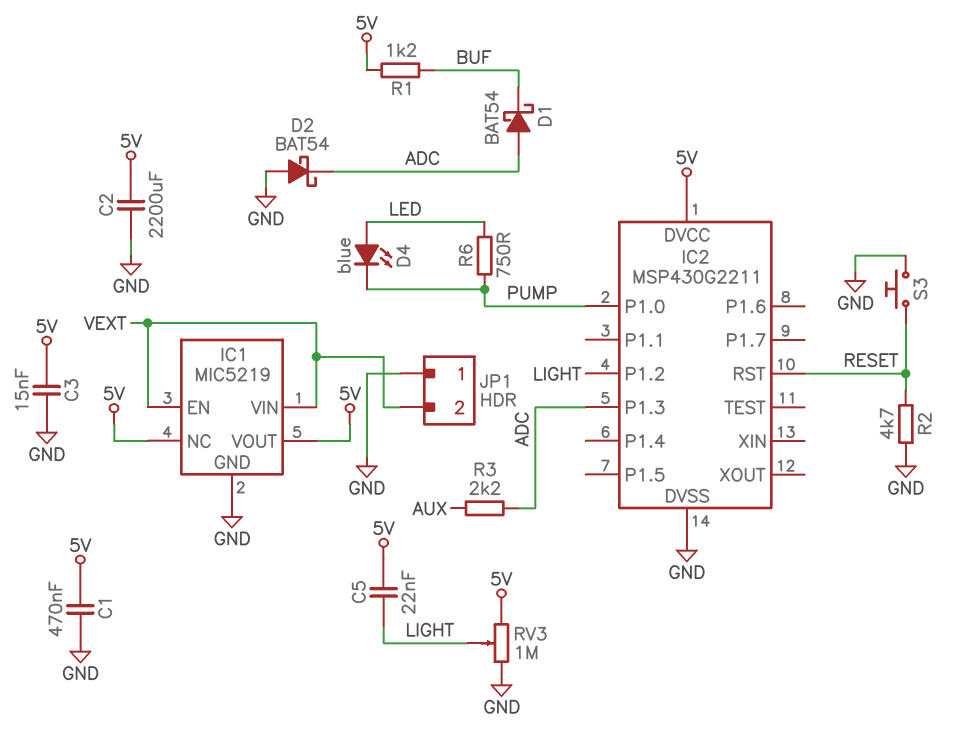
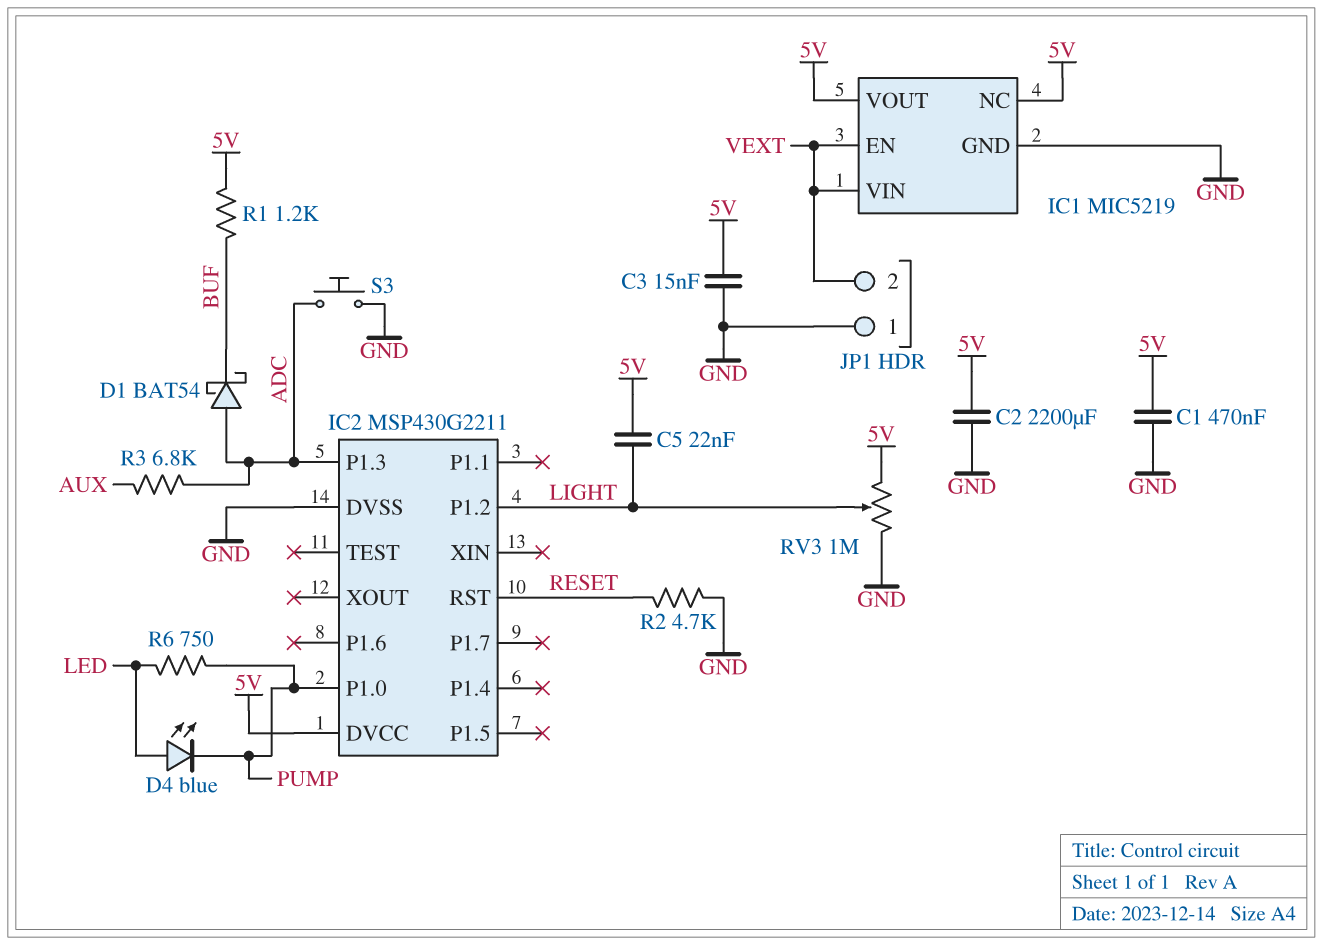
D2: schottky BAT54 (A GND, K ADC) -> none
R3: 2.2k (ADC, AUX) -> 6.8k (ADC, AUX)
S3: button (GND, RESET) -> button (ADC, GND)

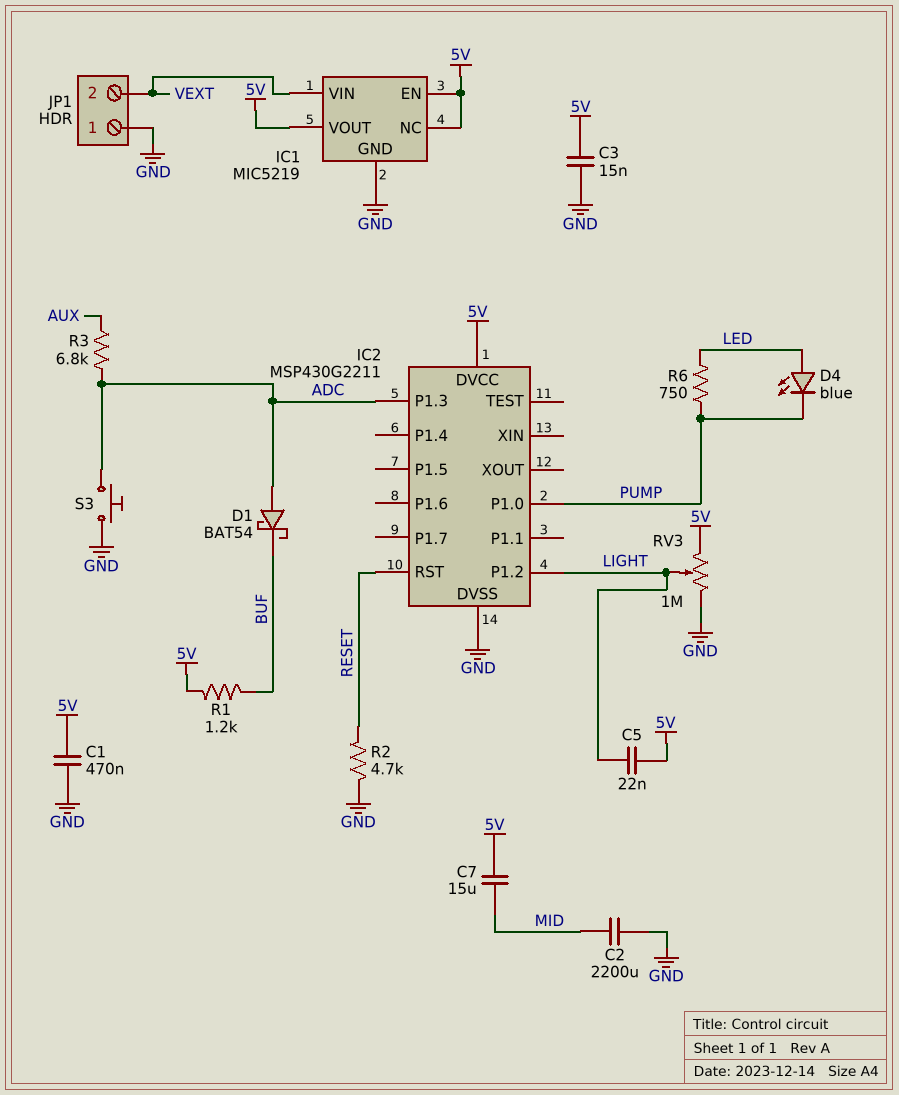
C2: 2200uF (5V, GND) -> 2200uF (GND, MID)
C7: none -> 15uF (5V, MID)
IC1 pin EN: VEXT -> 5V

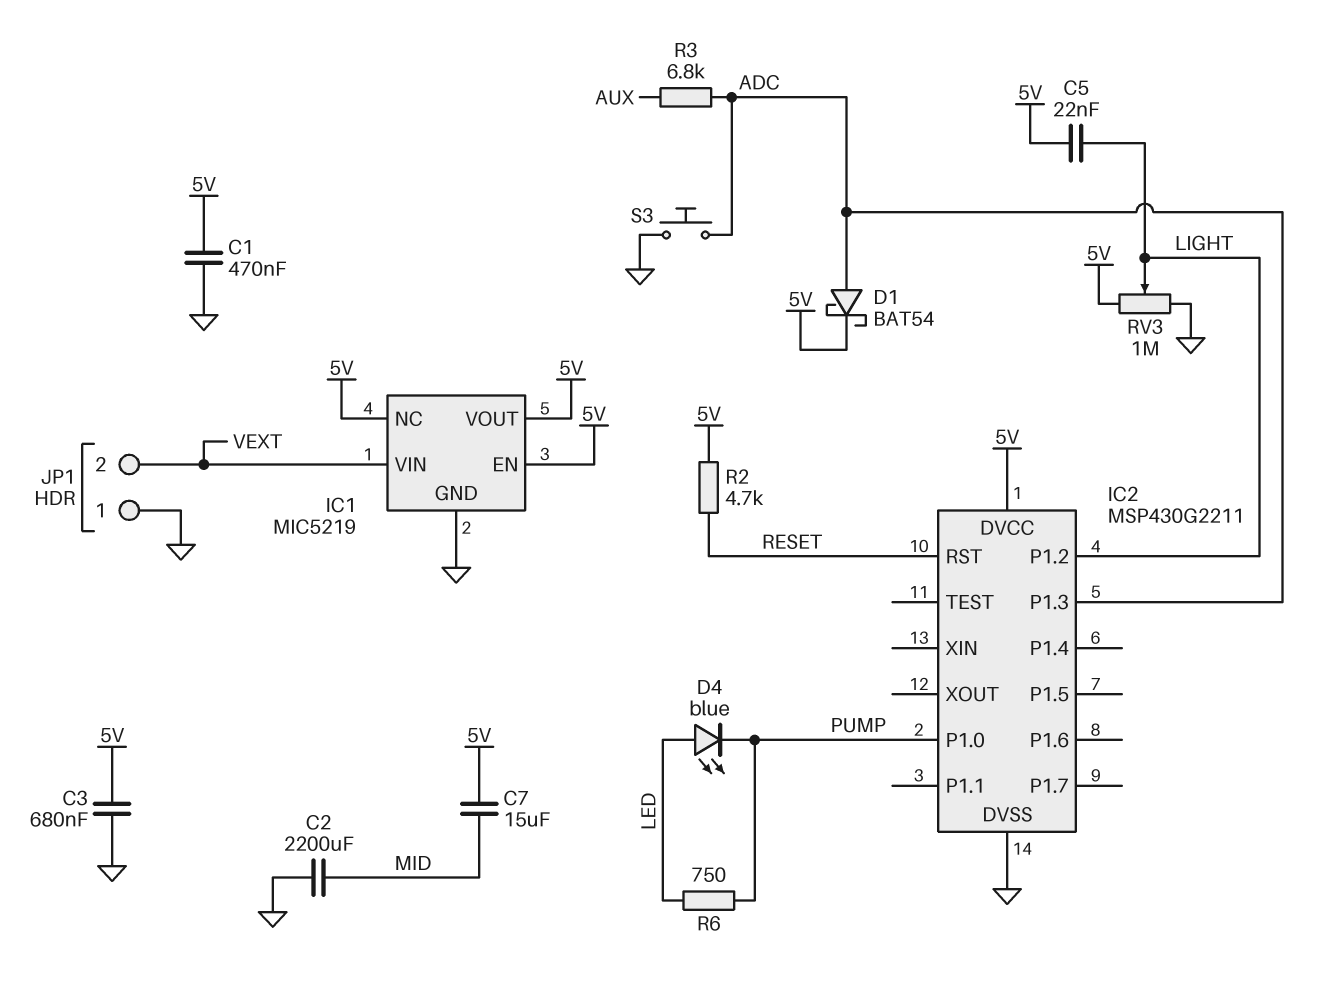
C3: 15nF (5V, GND) -> 680nF (5V, GND)
D1: schottky BAT54 (A ADC, K BUF) -> schottky BAT54 (A ADC, K 5V)
R1: 1.2k (5V, BUF) -> none
R2: 4.7k (GND, RESET) -> 4.7k (5V, RESET)

